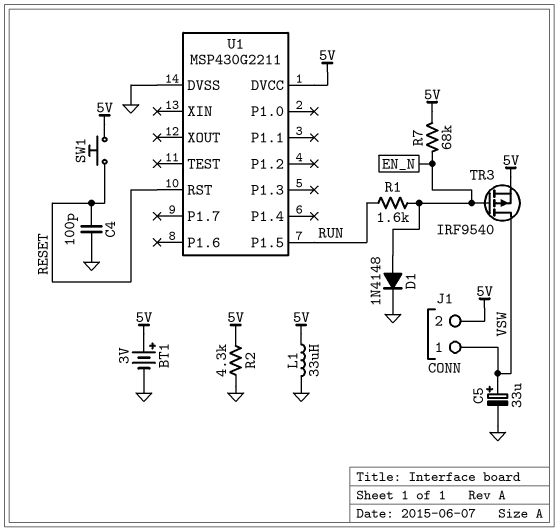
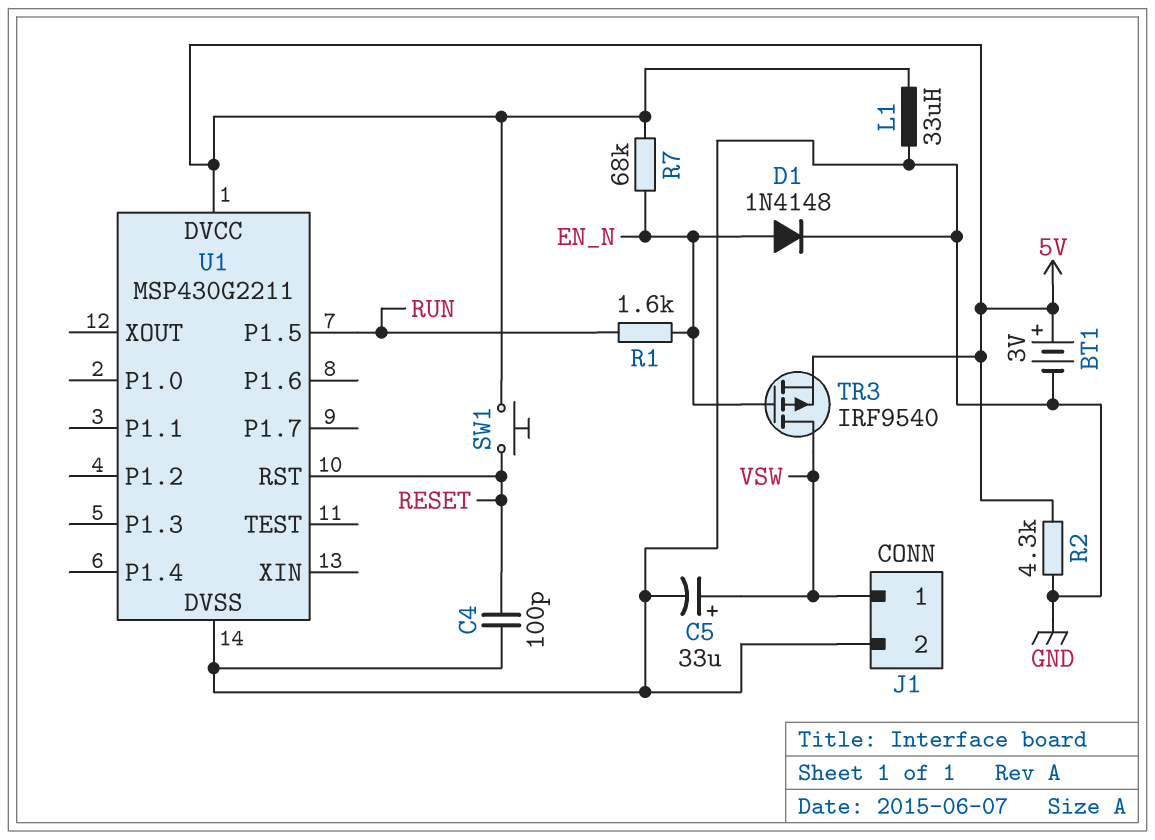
J1 pin 2: 5V -> GND

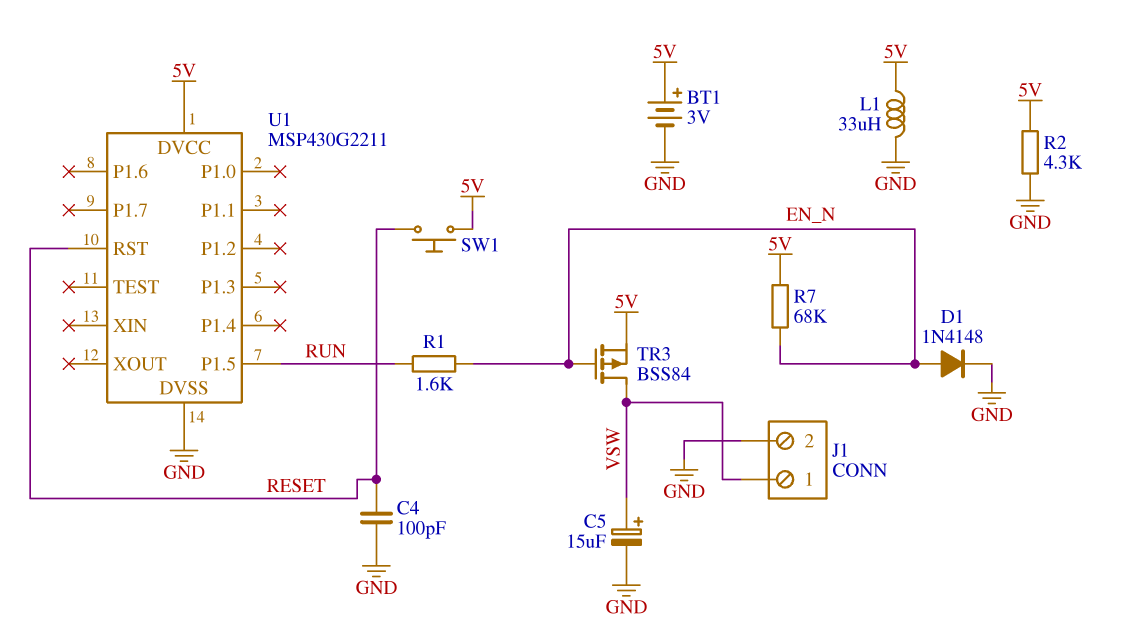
C5: 33uF (plus VSW, minus GND) -> 15uF (plus VSW, minus GND)
TR3: PMOS IRF9540 (G EN_N, D VSW, S 5V) -> PMOS BSS84 (G EN_N, D VSW, S 5V)

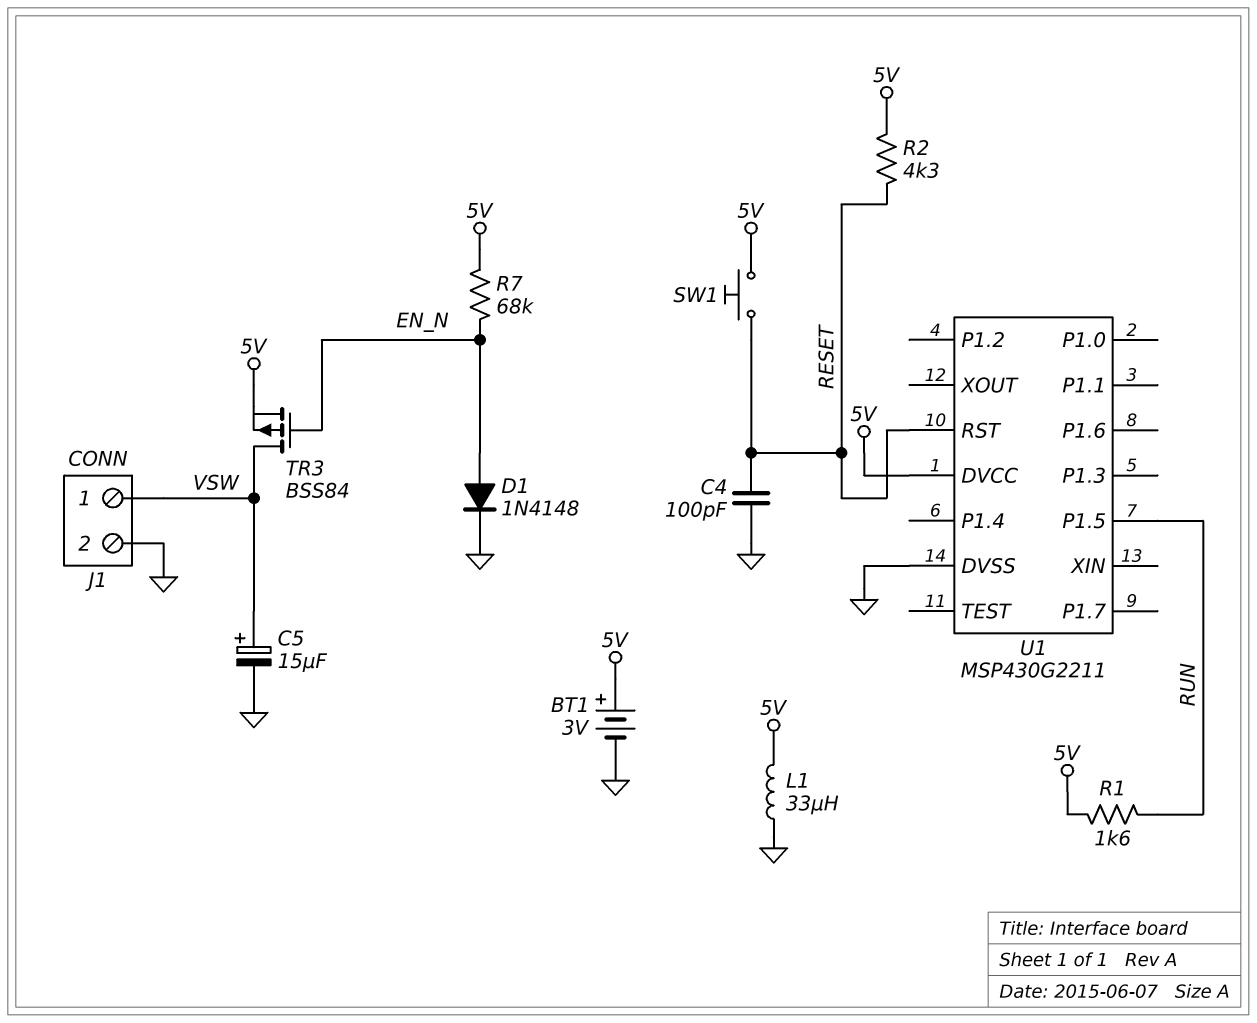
R1: 1.6k (EN_N, RUN) -> 1.6k (5V, RUN)
R2: 4.3k (5V, GND) -> 4.3k (5V, RESET)

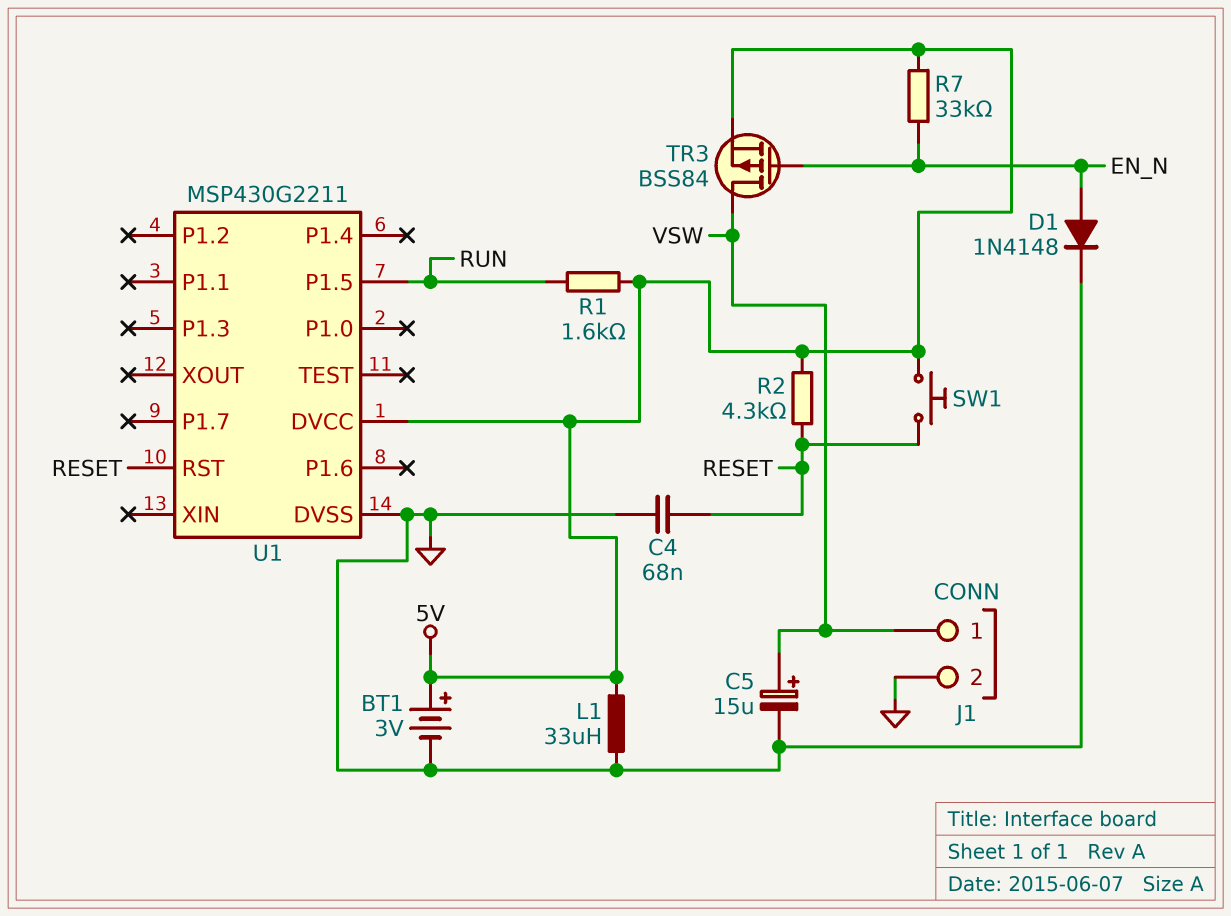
C4: 100pF (GND, RESET) -> 68nF (GND, RESET)
R7: 68k (5V, EN_N) -> 33k (5V, EN_N)

